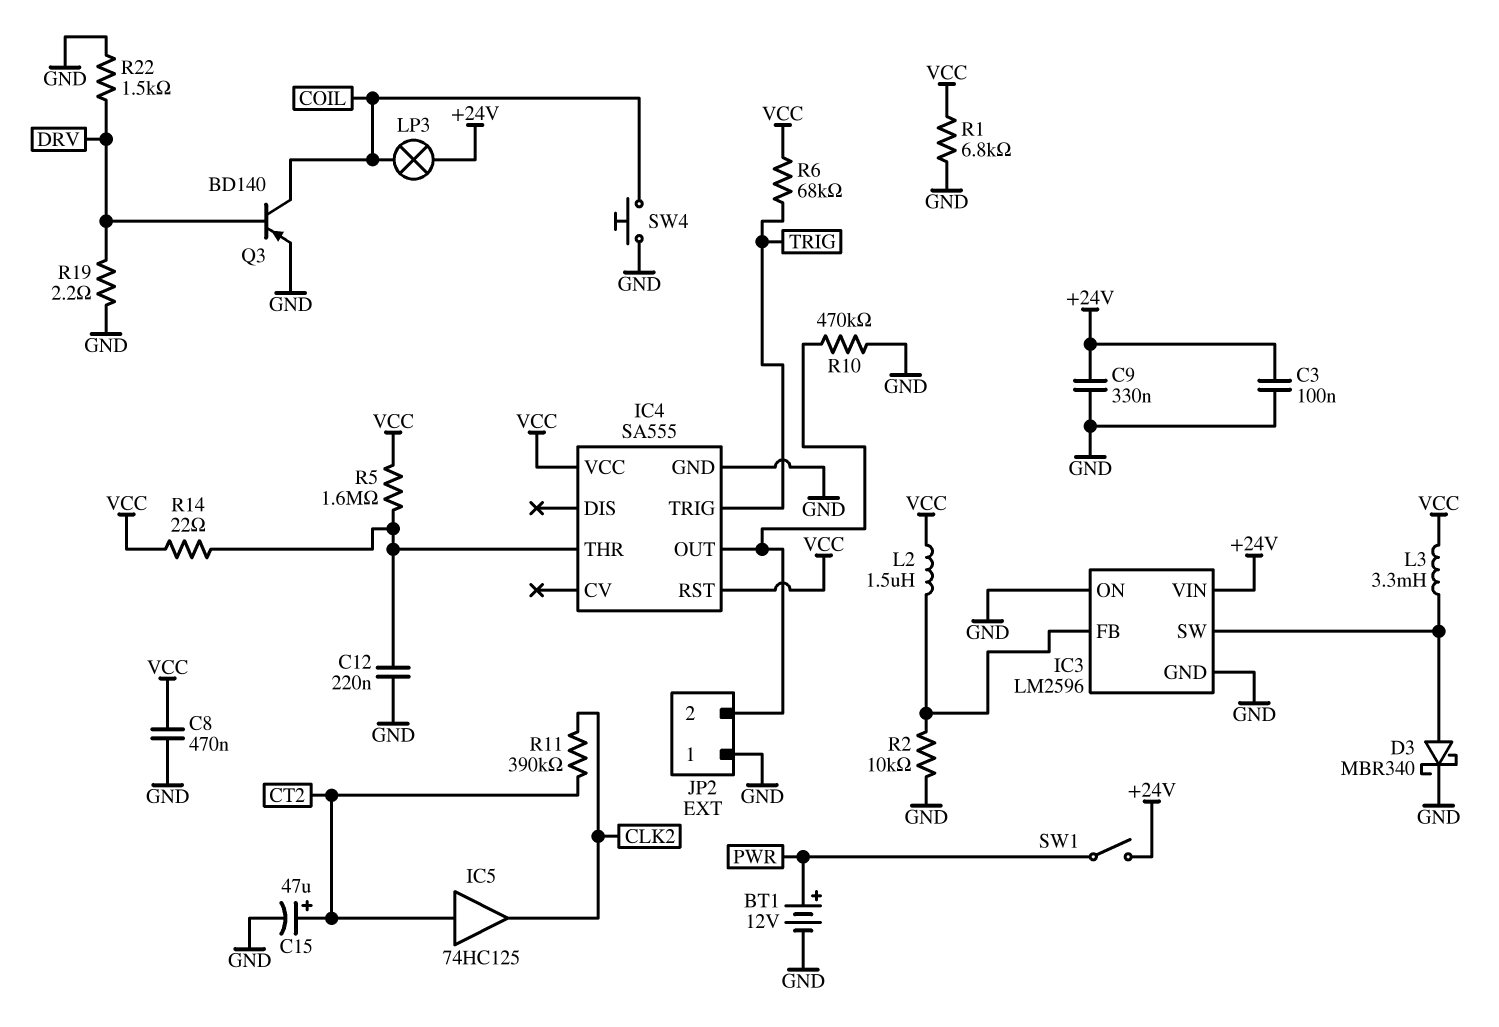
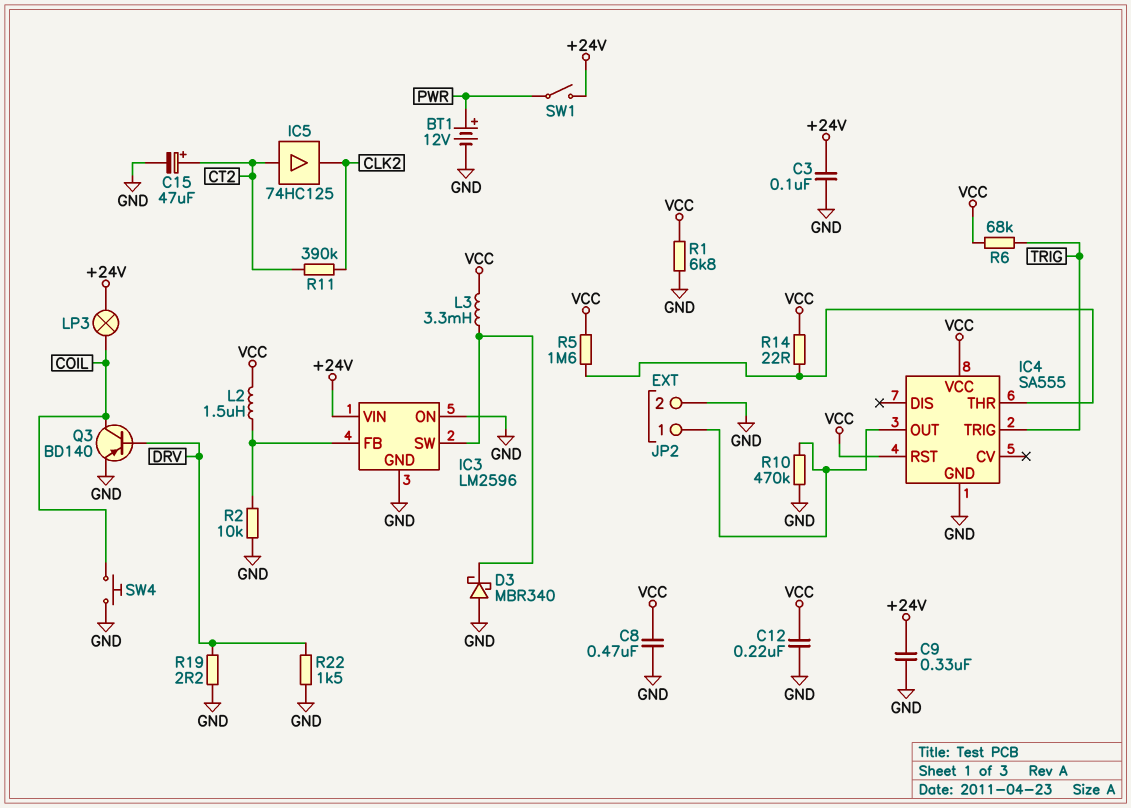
C12: 220nF (GND, IC4/THR) -> 220nF (GND, VCC)
D3: schottky MBR340 (A IC3/SW, K GND) -> schottky MBR340 (A GND, K IC3/SW)
JP2 pin 1: GND -> IC4/OUT
JP2 pin 2: IC4/OUT -> GND

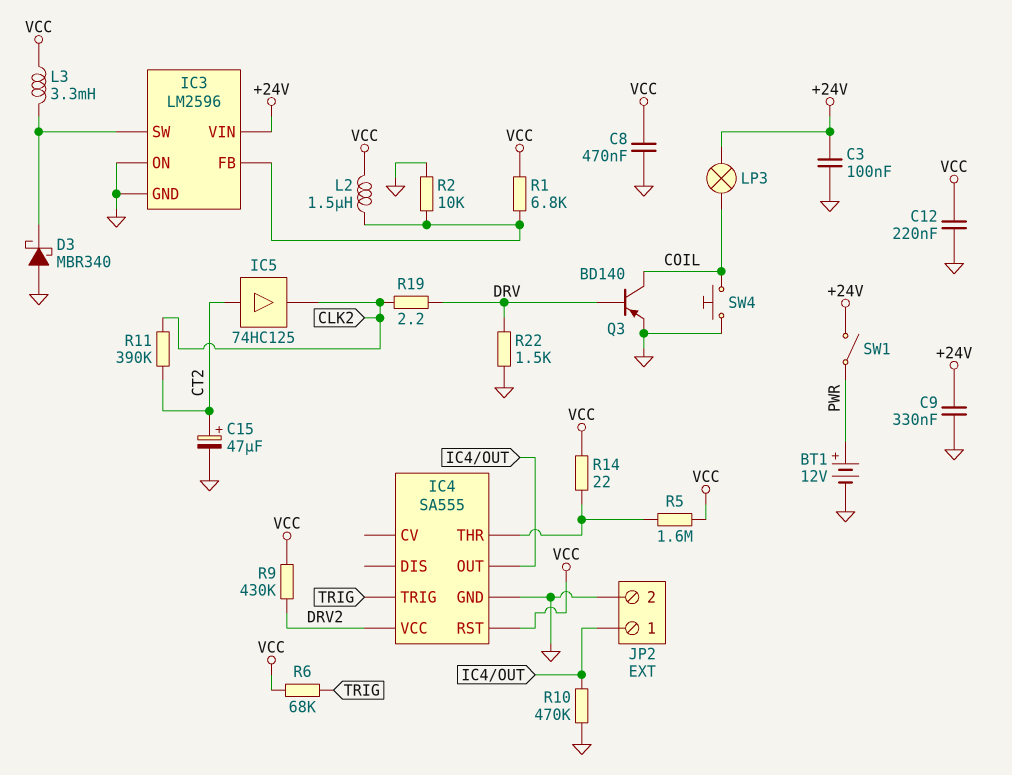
IC4 pin VCC: VCC -> DRV2
R1: 6.8k (GND, VCC) -> 6.8k (IC3/FB, VCC)
R9: none -> 430k (DRV2, VCC)
R19: 2.2 (DRV, GND) -> 2.2 (CLK2, DRV)

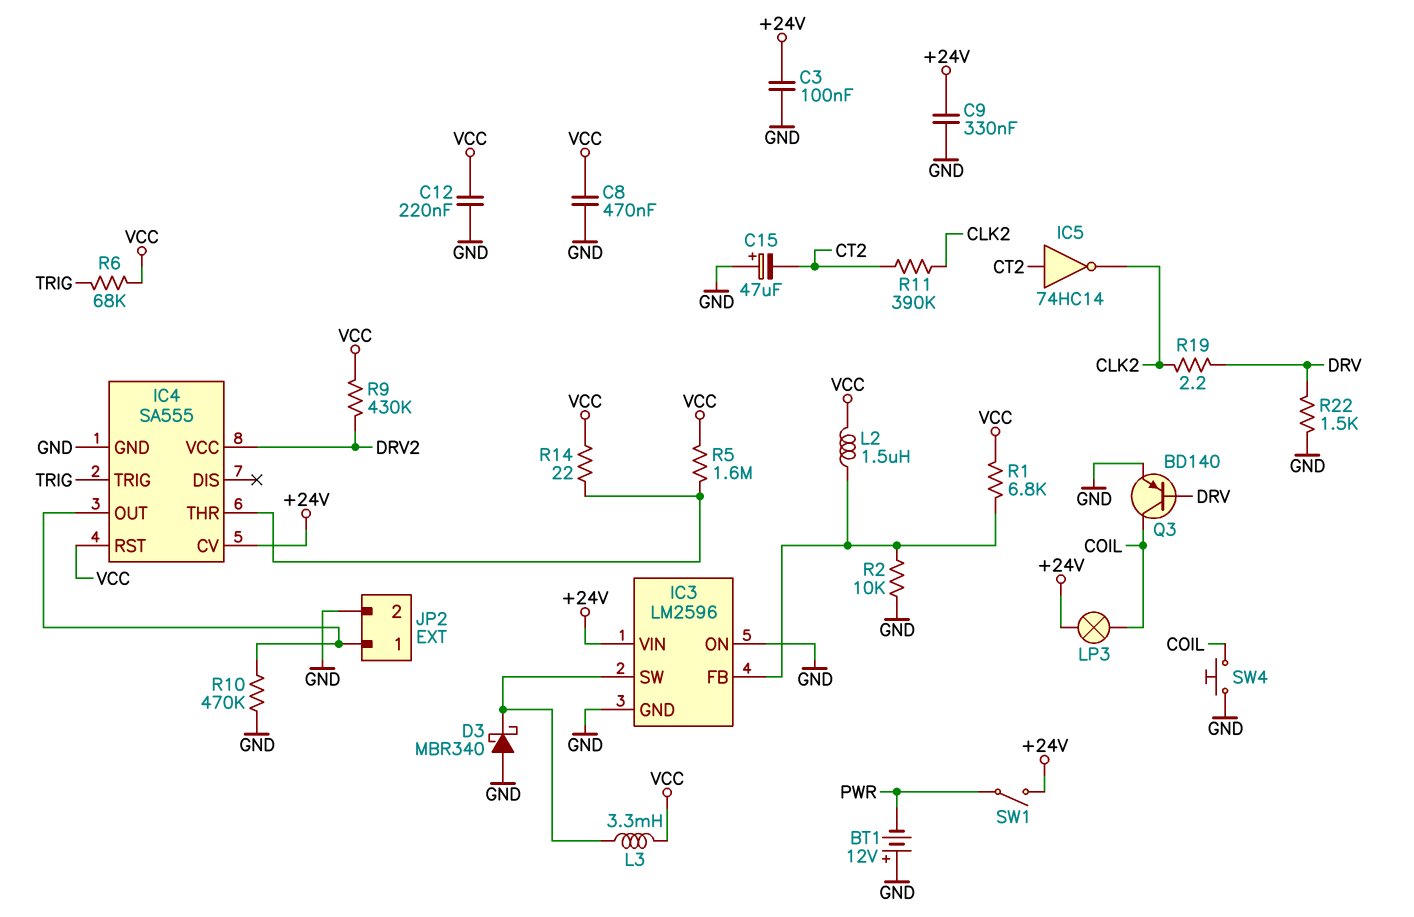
BT1: 12V (plus PWR, minus GND) -> 12V (plus GND, minus PWR)
C15: 47uF (plus CT2, minus GND) -> 47uF (plus GND, minus CT2)
IC4 pin CV: none -> +24V
IC5: buffer 74HC125 (in CT2, out CLK2) -> NOT 74HC14 (in CT2, out CLK2)

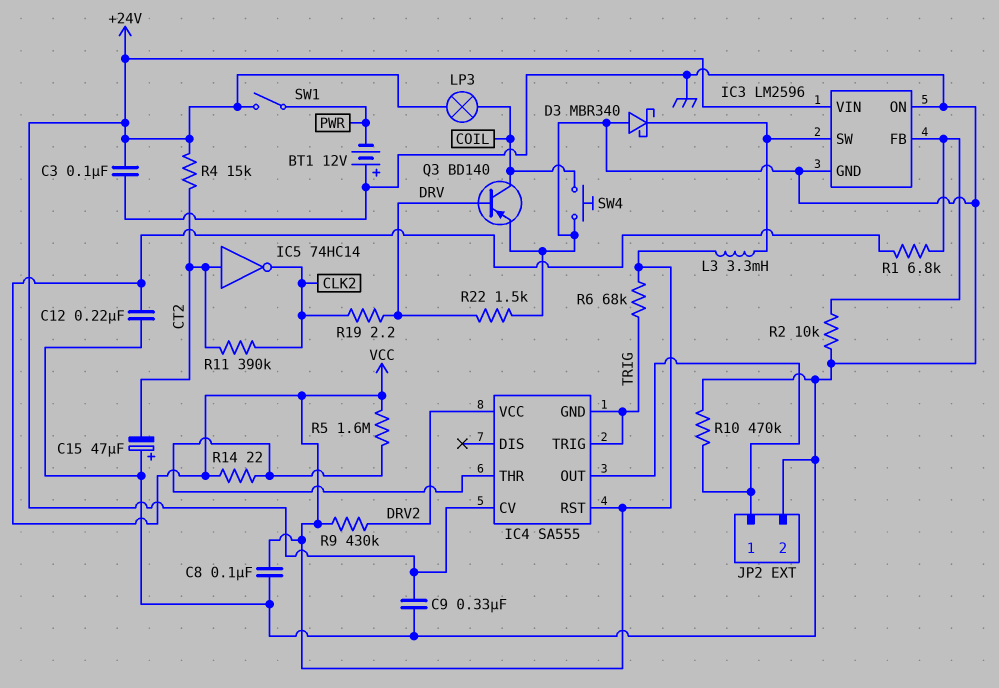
C8: 470nF (GND, VCC) -> 100nF (GND, VCC)
IC4 pin GND: GND -> TRIG
L2: 1.5uH (IC3/FB, VCC) -> none
R4: none -> 15k (+24V, CT2)

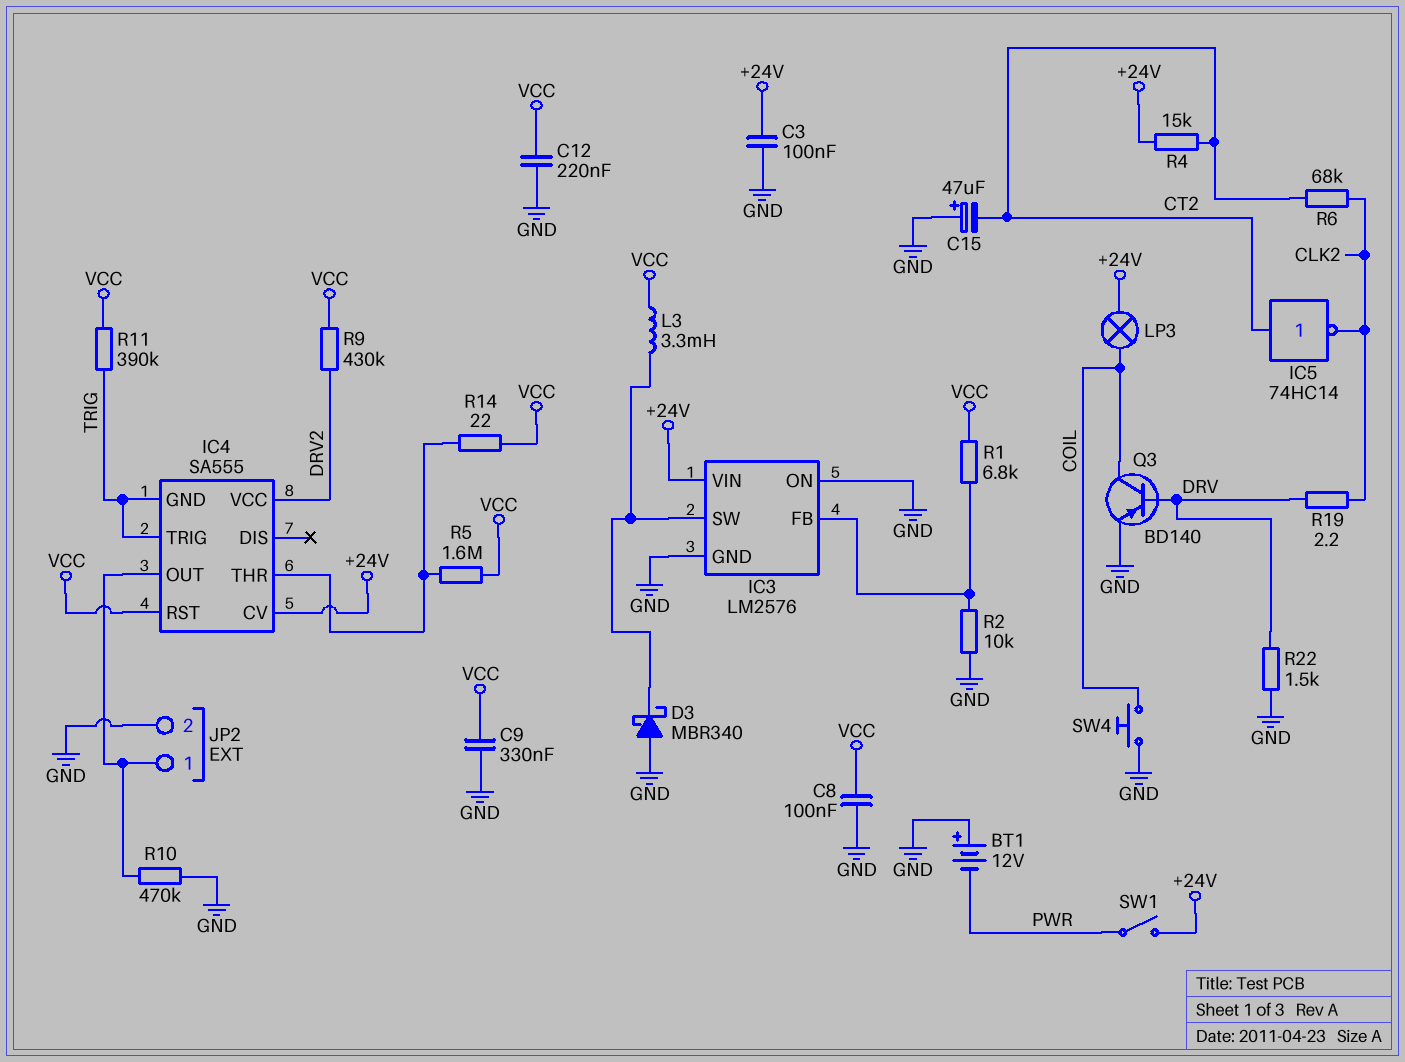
C9: 330nF (+24V, GND) -> 330nF (GND, VCC)
IC3: LM2596 -> LM2576
R6: 68k (TRIG, VCC) -> 68k (CLK2, CT2)
R11: 390k (CLK2, CT2) -> 390k (TRIG, VCC)

